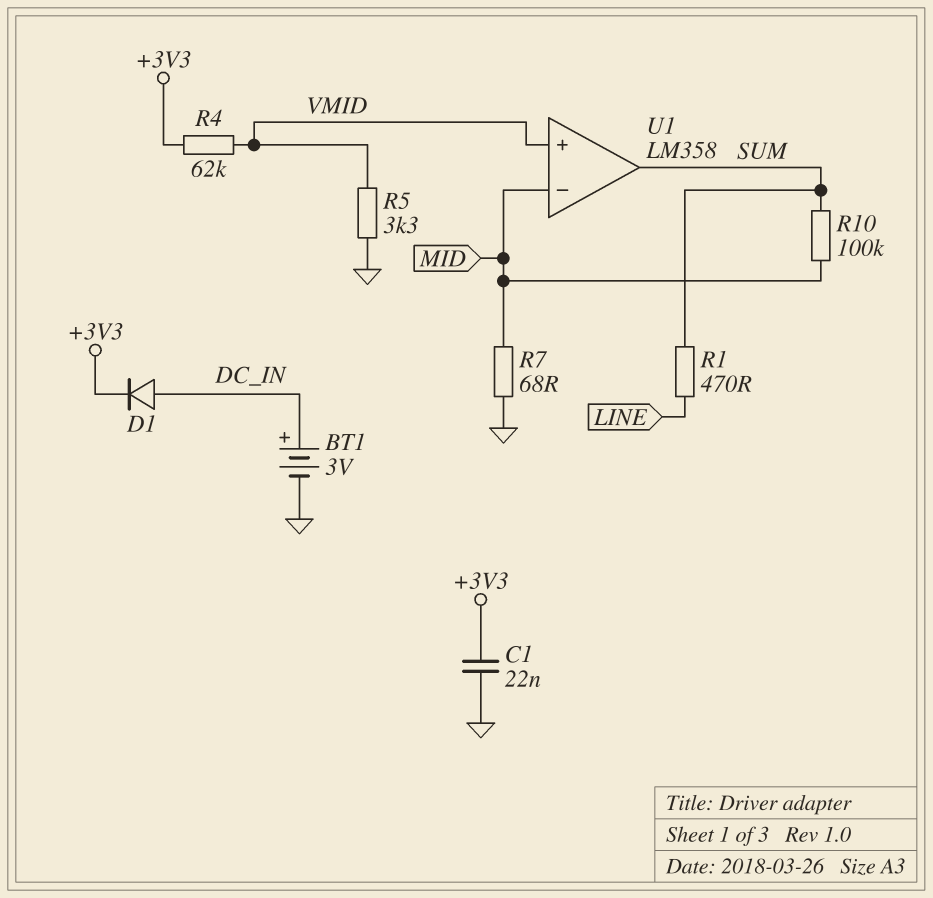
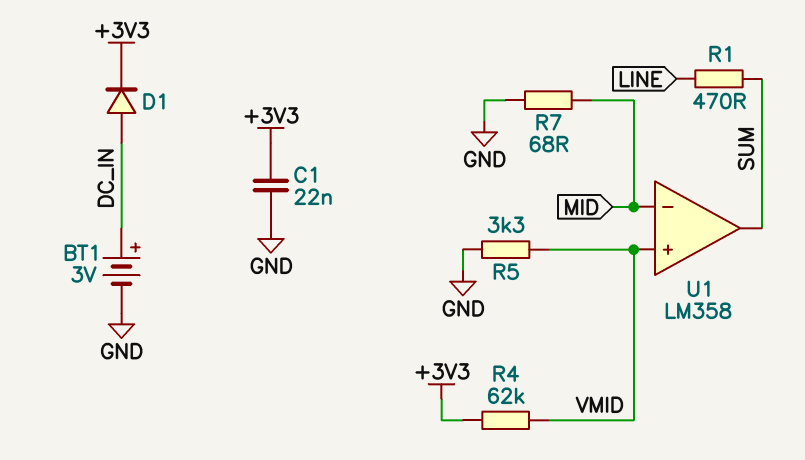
R10: 100k (MID, SUM) -> none

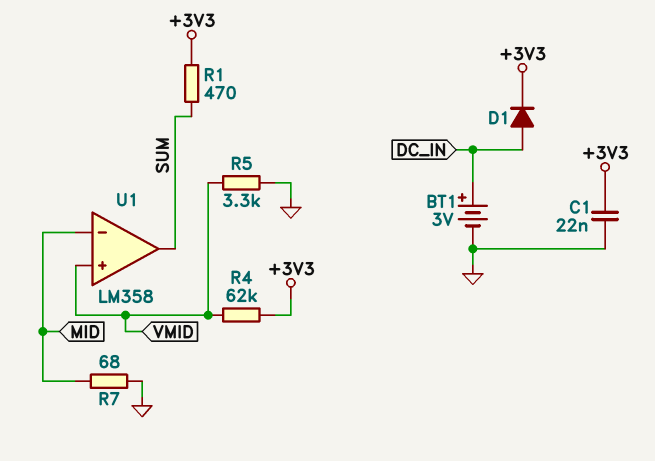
R1: 470 (LINE, SUM) -> 470 (+3V3, SUM)

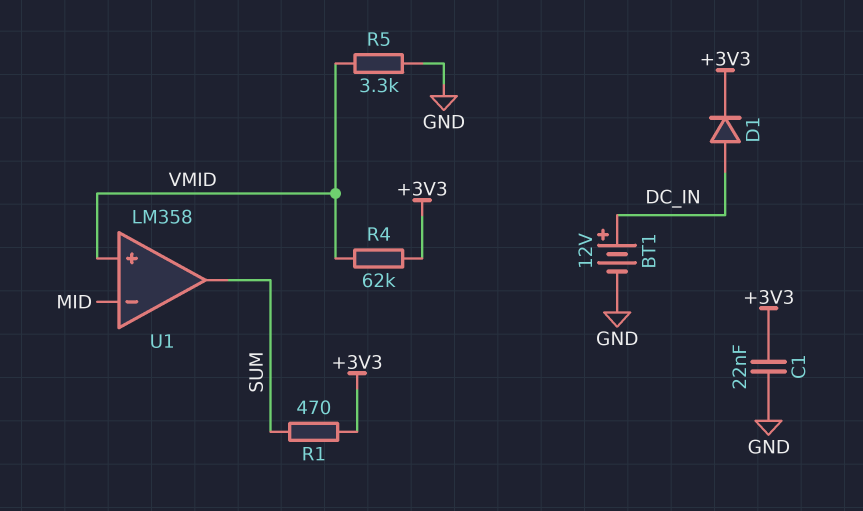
BT1: 3V (plus DC_IN, minus GND) -> 12V (plus DC_IN, minus GND)
R7: 68 (GND, MID) -> none

